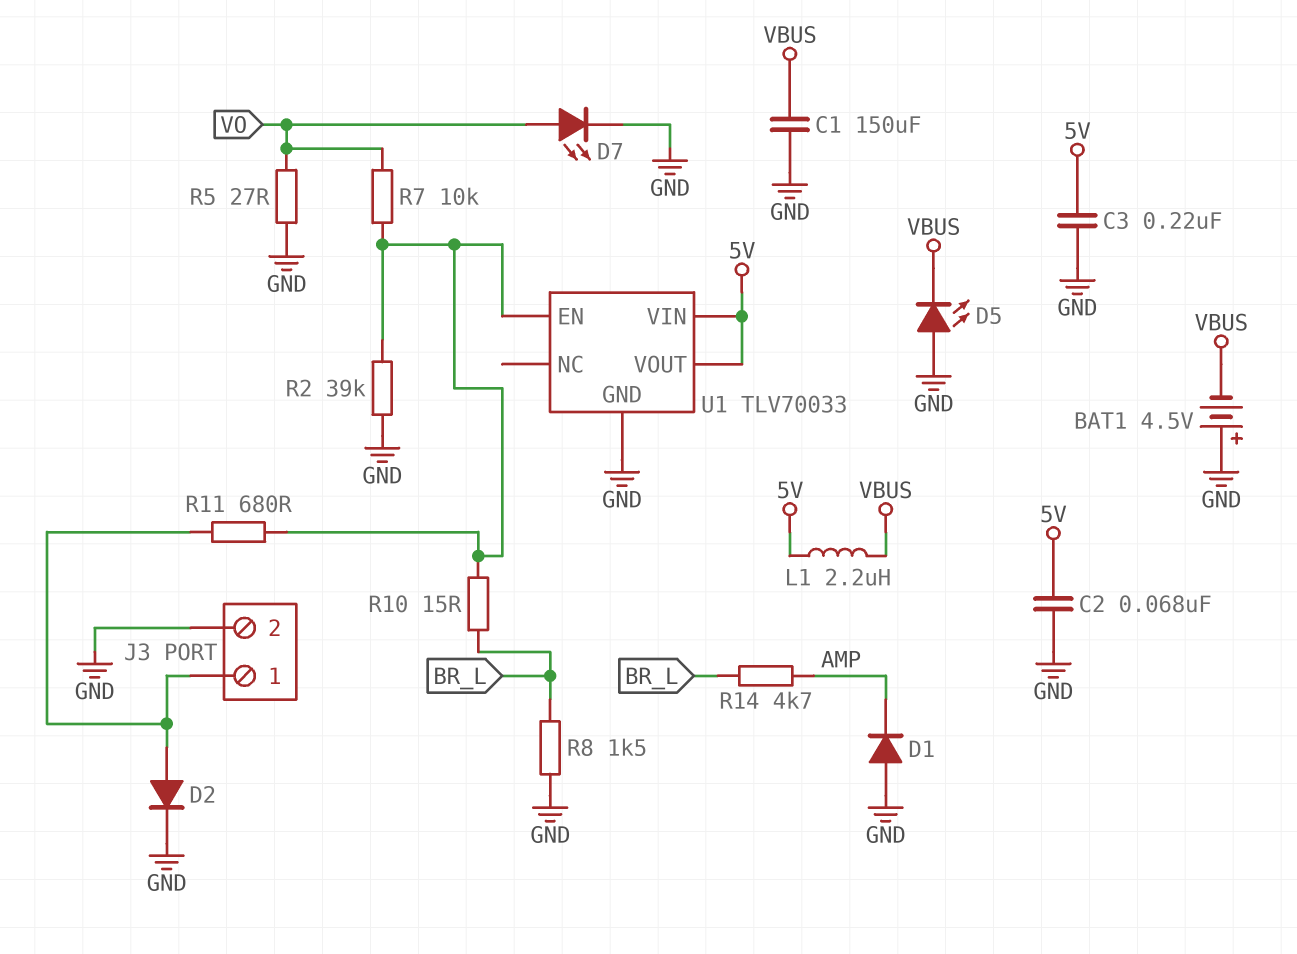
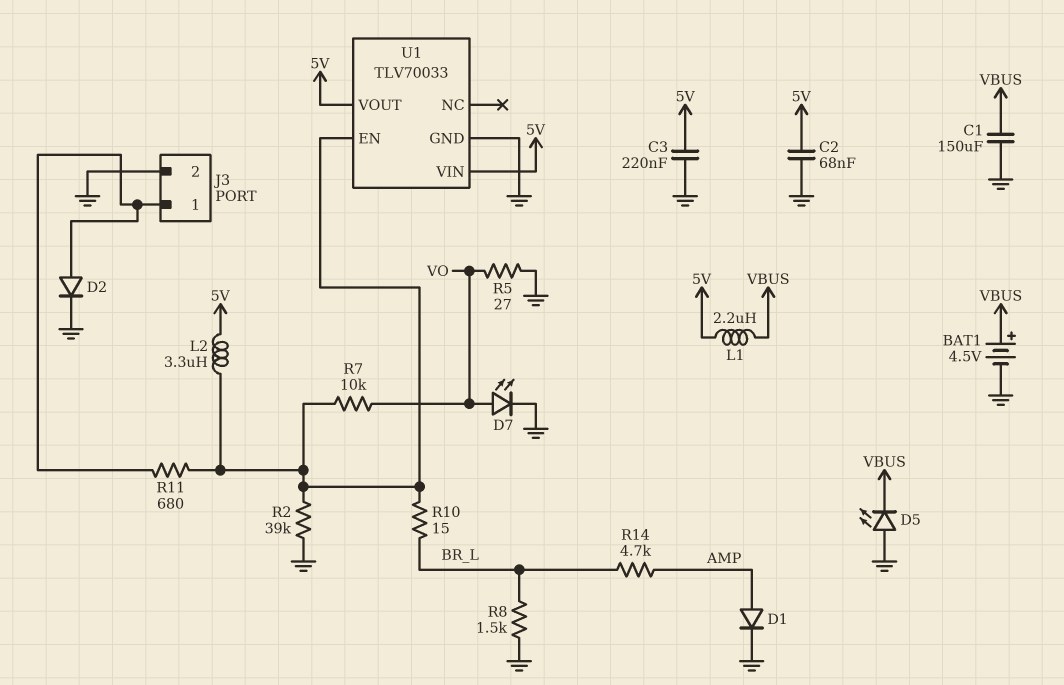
BAT1: 4.5V (plus GND, minus VBUS) -> 4.5V (plus VBUS, minus GND)
D1: diode (A GND, K AMP) -> diode (A AMP, K GND)
L2: none -> 3.3uH (5V, U1/EN)

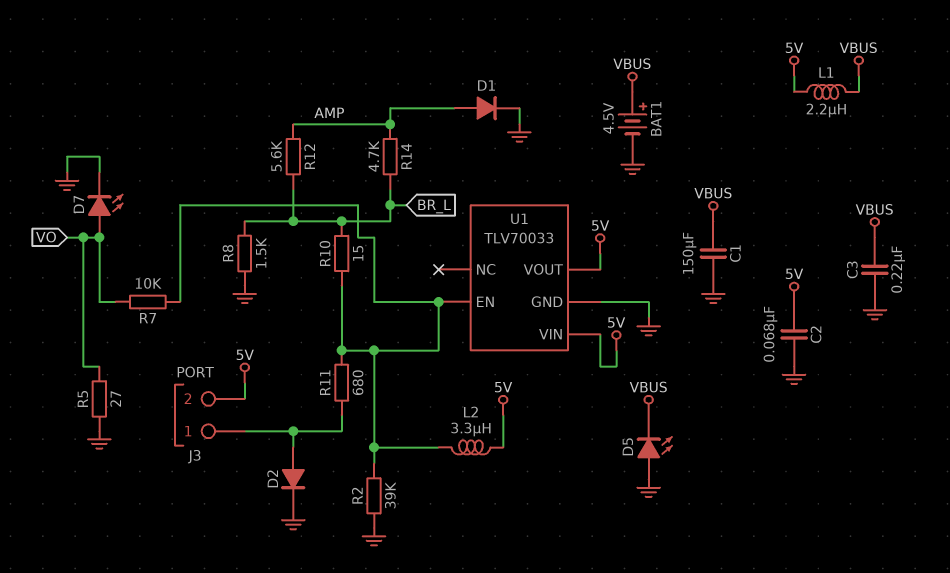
C3: 220nF (5V, GND) -> 220nF (GND, VBUS)
J3 pin 2: GND -> 5V
R12: none -> 5.6k (AMP, BR_L)

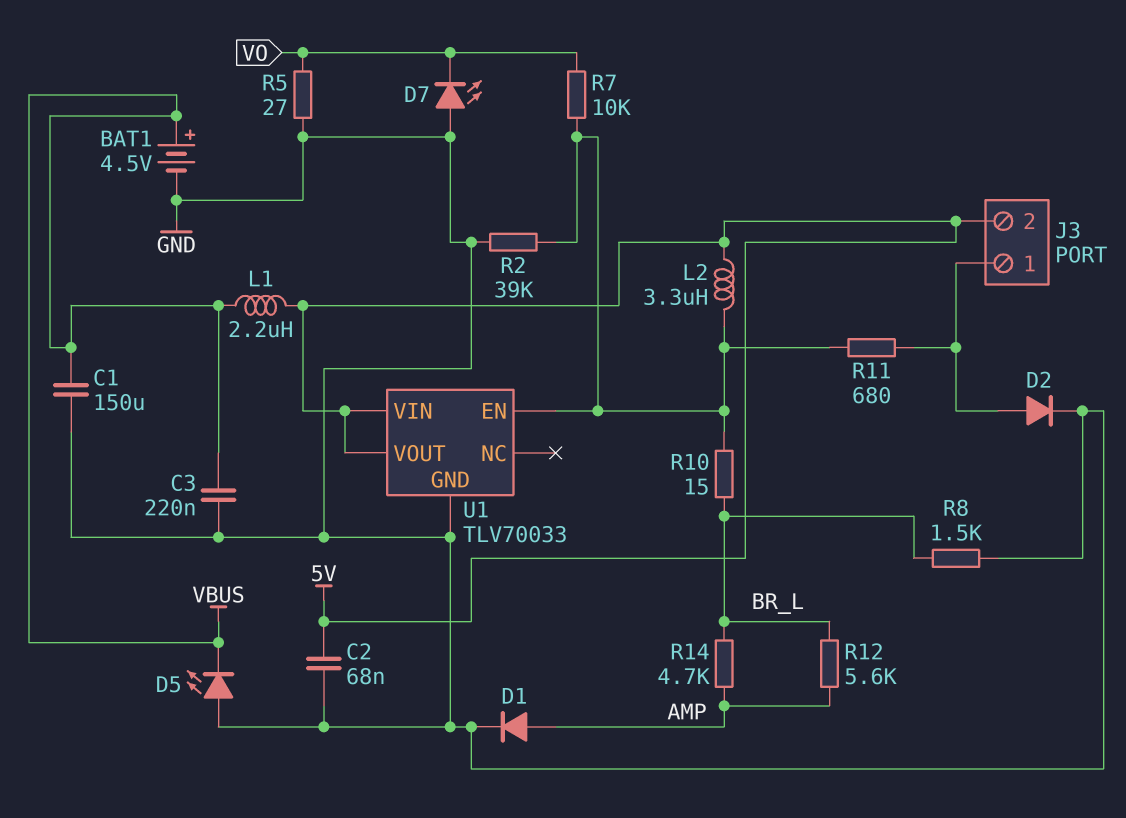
D7: LED (A VO, K GND) -> LED (A GND, K VO)

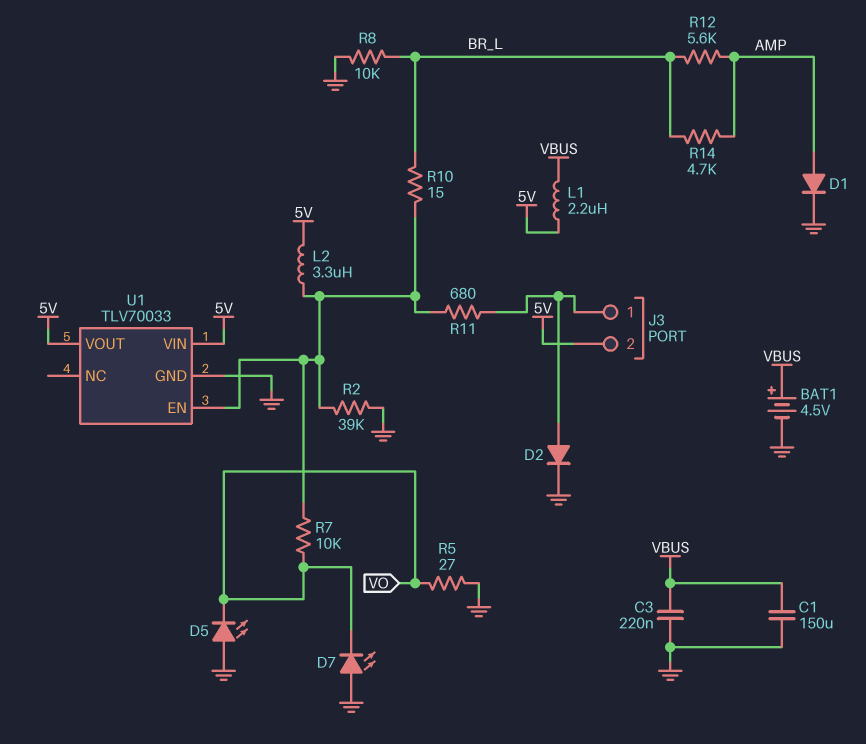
C2: 68nF (5V, GND) -> none
D5: LED (A GND, K VBUS) -> LED (A GND, K VO)
R8: 1.5k (BR_L, GND) -> 10k (BR_L, GND)

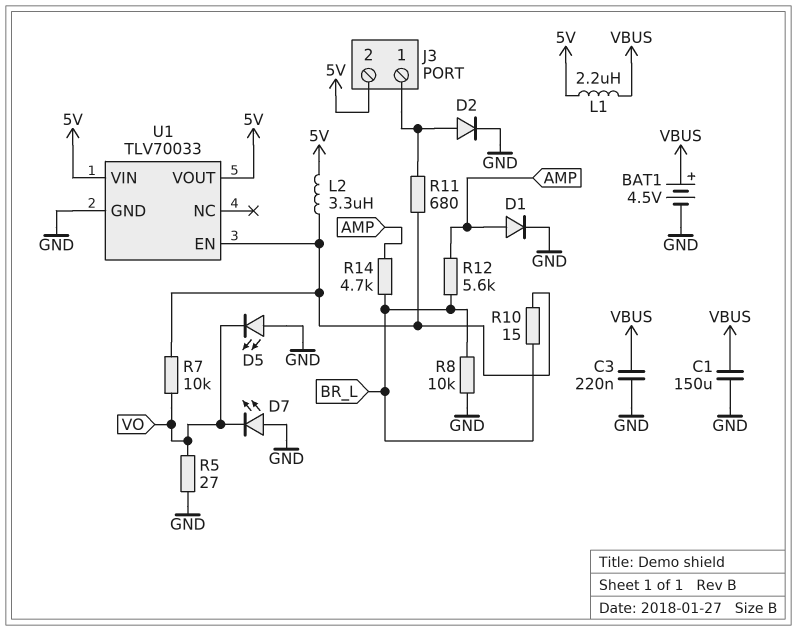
R2: 39k (GND, U1/EN) -> none

